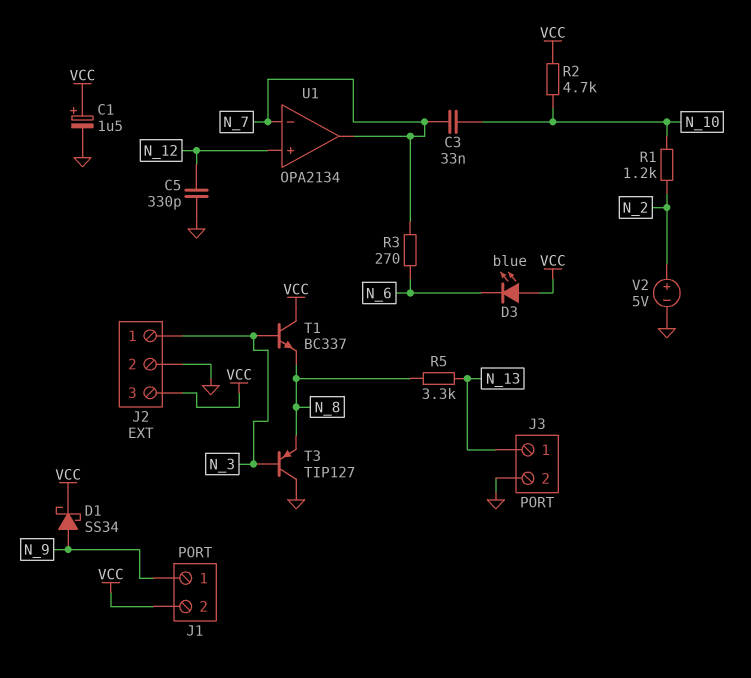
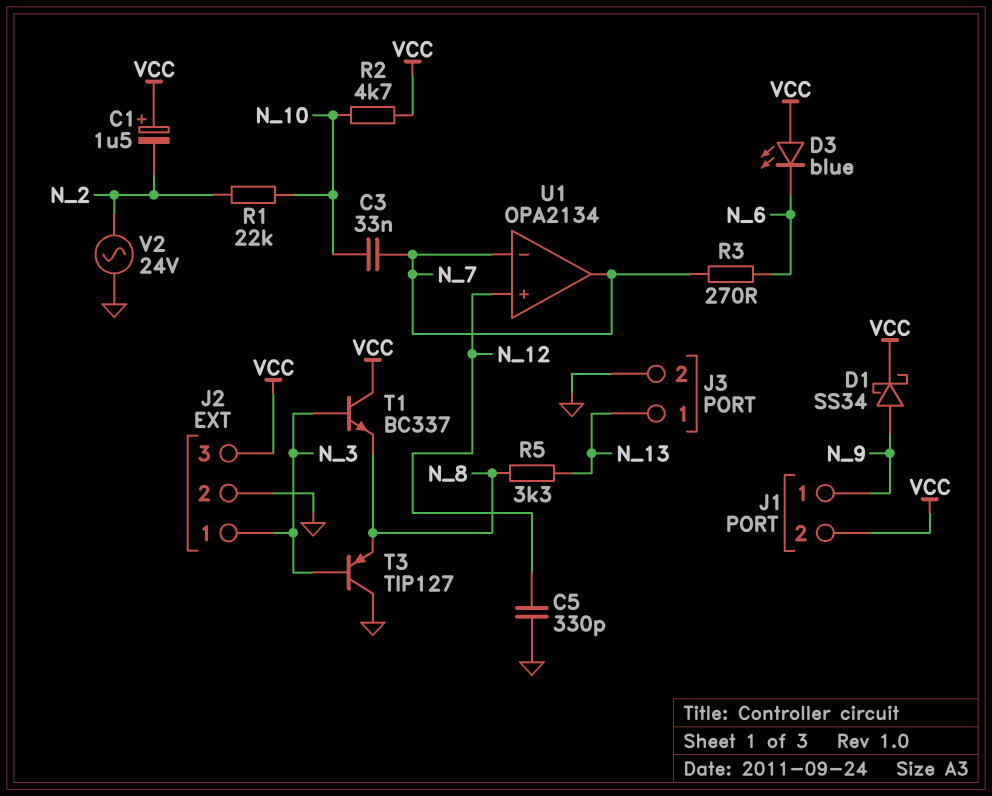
C1: 1.5uF (plus VCC, minus GND) -> 1.5uF (plus VCC, minus N_2)
R1: 1.2k (N_2, N_10) -> 22k (N_2, N_10)
V2: 5V (plus N_2, minus GND) -> AC 24V (GND, N_2)

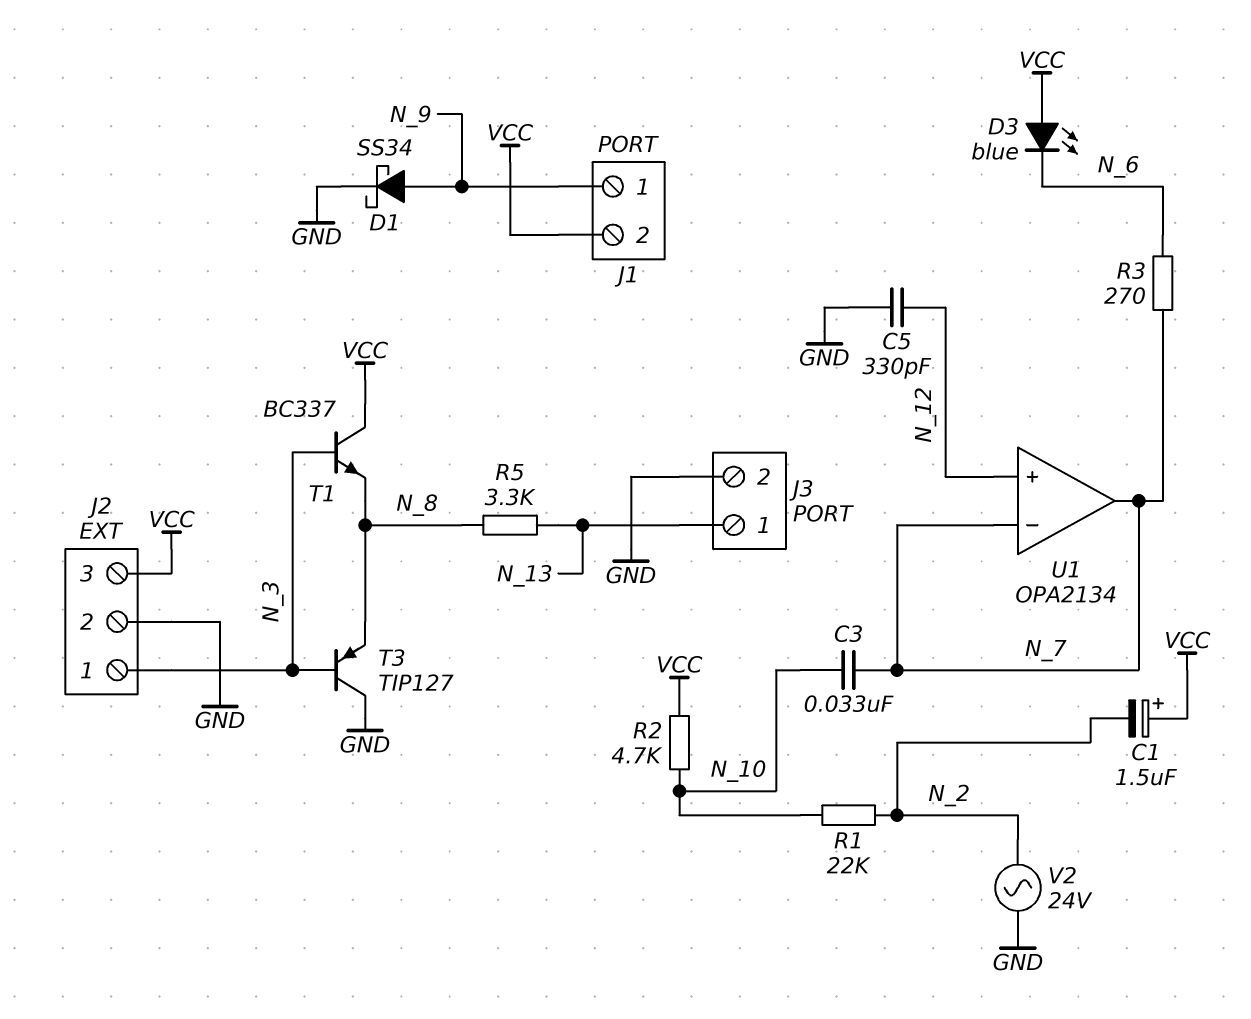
D1: schottky SS34 (A N_9, K VCC) -> schottky SS34 (A N_9, K GND)

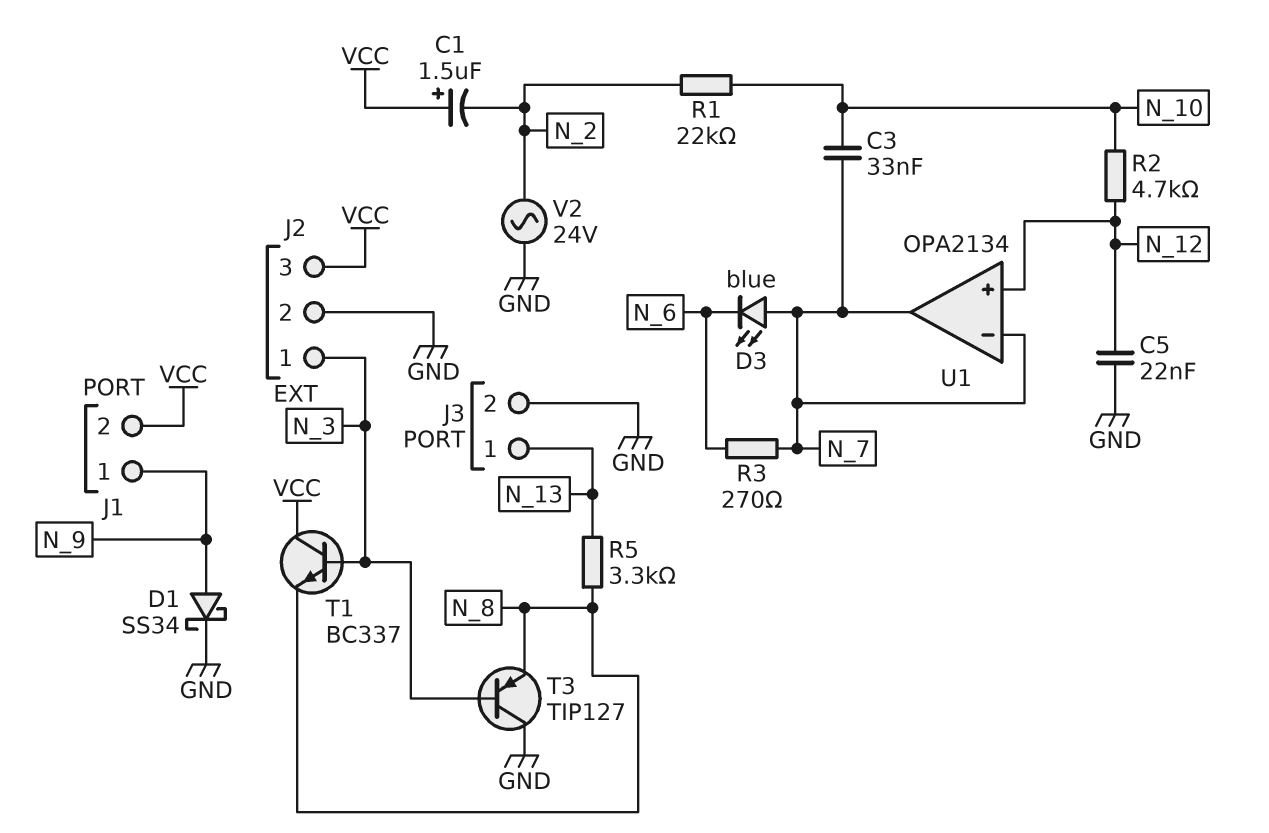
C5: 330pF (GND, N_12) -> 22nF (GND, N_12)
D3: LED blue (A VCC, K N_6) -> LED blue (A N_7, K N_6)
R2: 4.7k (N_10, VCC) -> 4.7k (N_10, N_12)

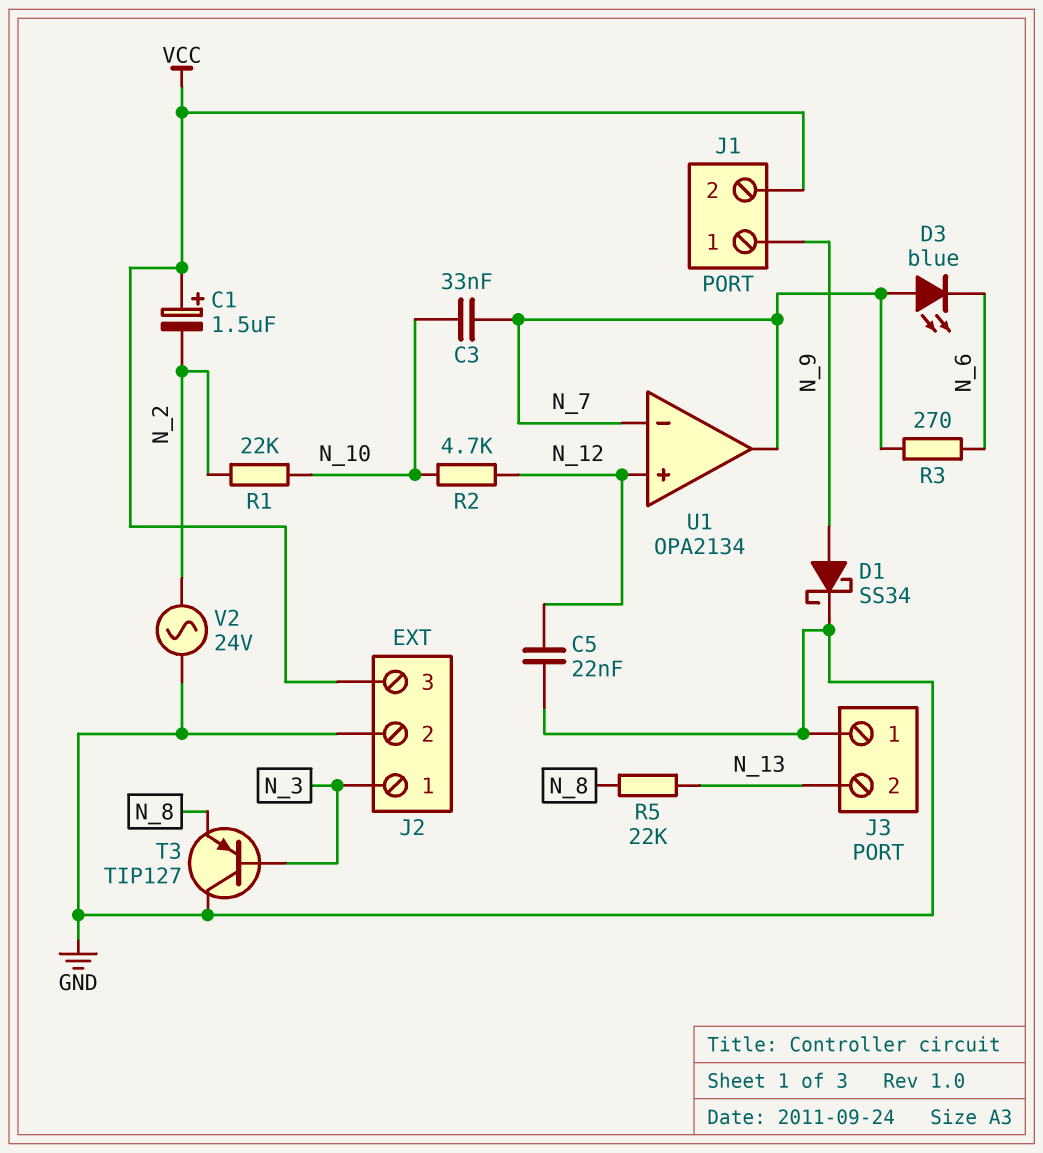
J3 pin 1: N_13 -> GND
J3 pin 2: GND -> N_13
R5: 3.3k (N_8, N_13) -> 22k (N_8, N_13)
T1: NPN BC337 (B N_3, C VCC, E N_8) -> none

